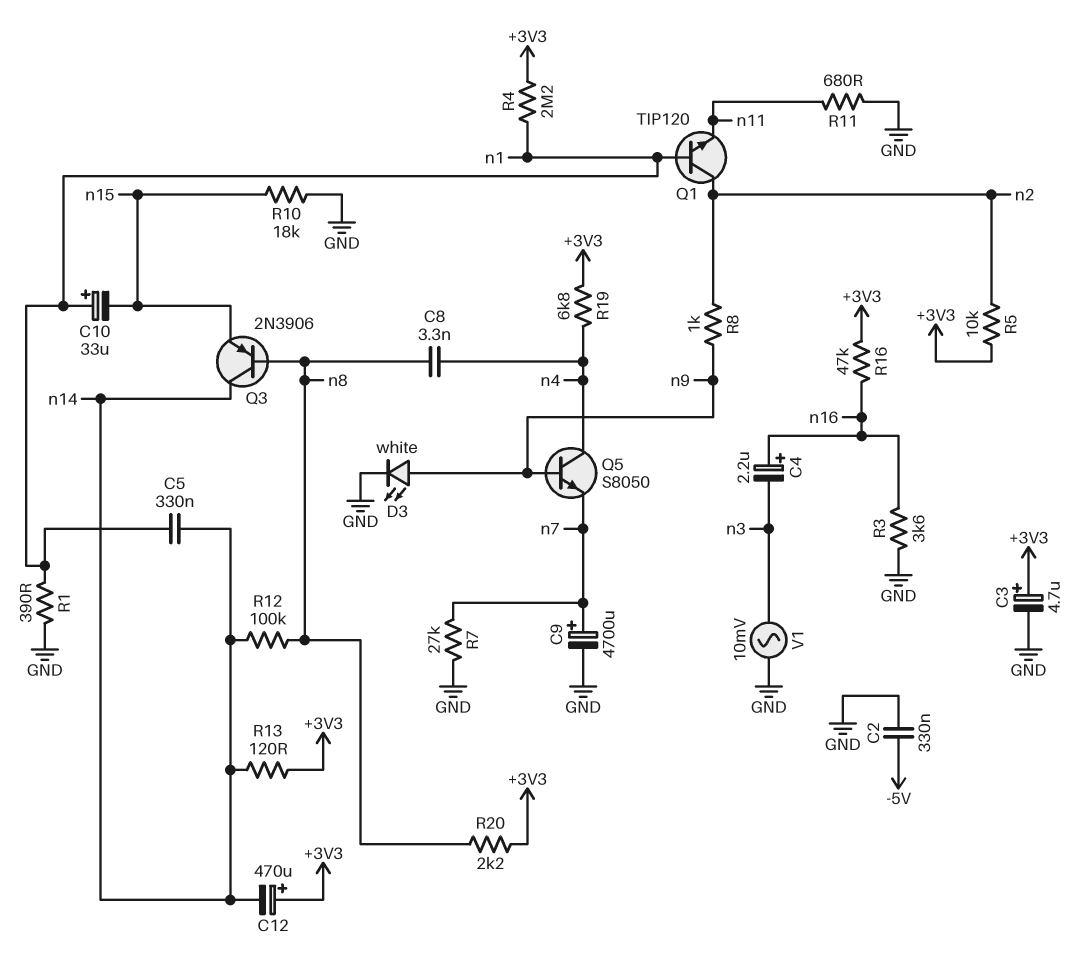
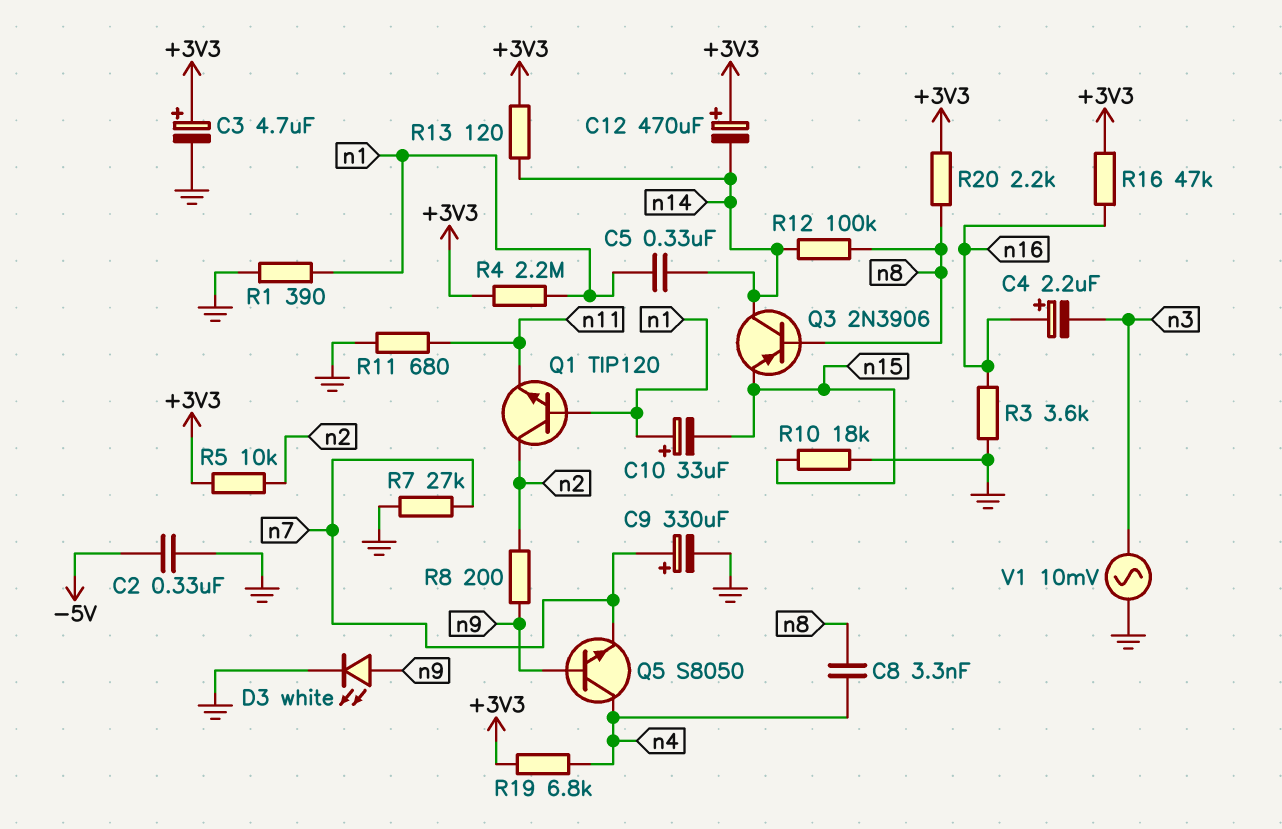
C9: 4700uF (plus n7, minus GND) -> 330uF (plus n7, minus GND)
R8: 1k (n2, n9) -> 200 (n2, n9)

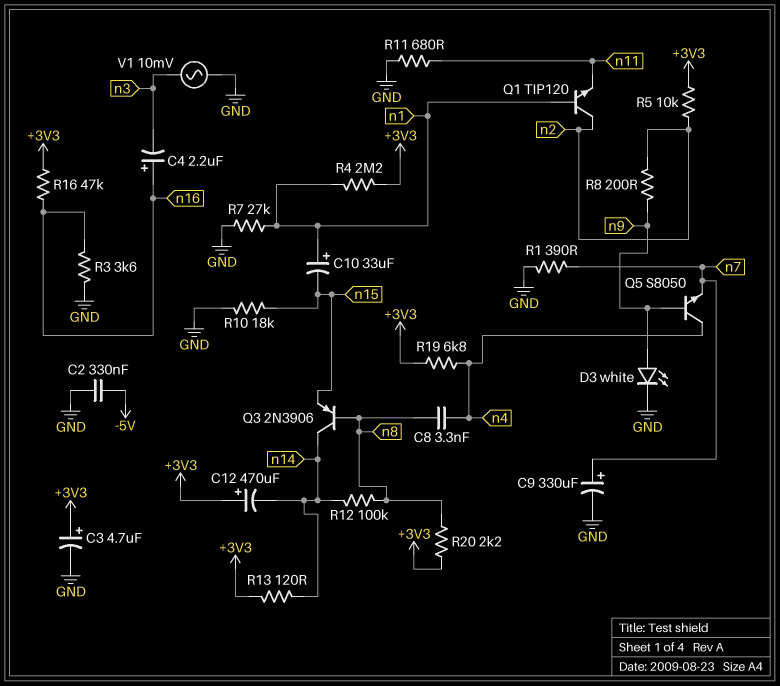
C5: 330nF (n1, n14) -> none
R1: 390 (GND, n1) -> 390 (GND, n7)
R7: 27k (GND, n7) -> 27k (GND, n1)

